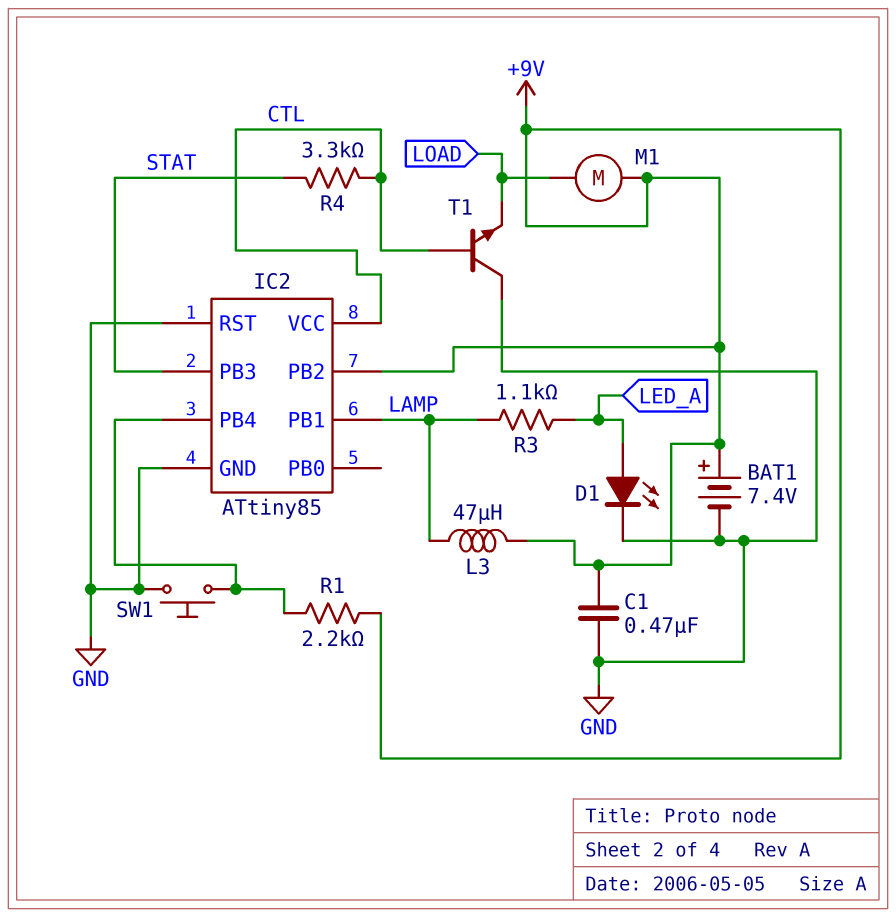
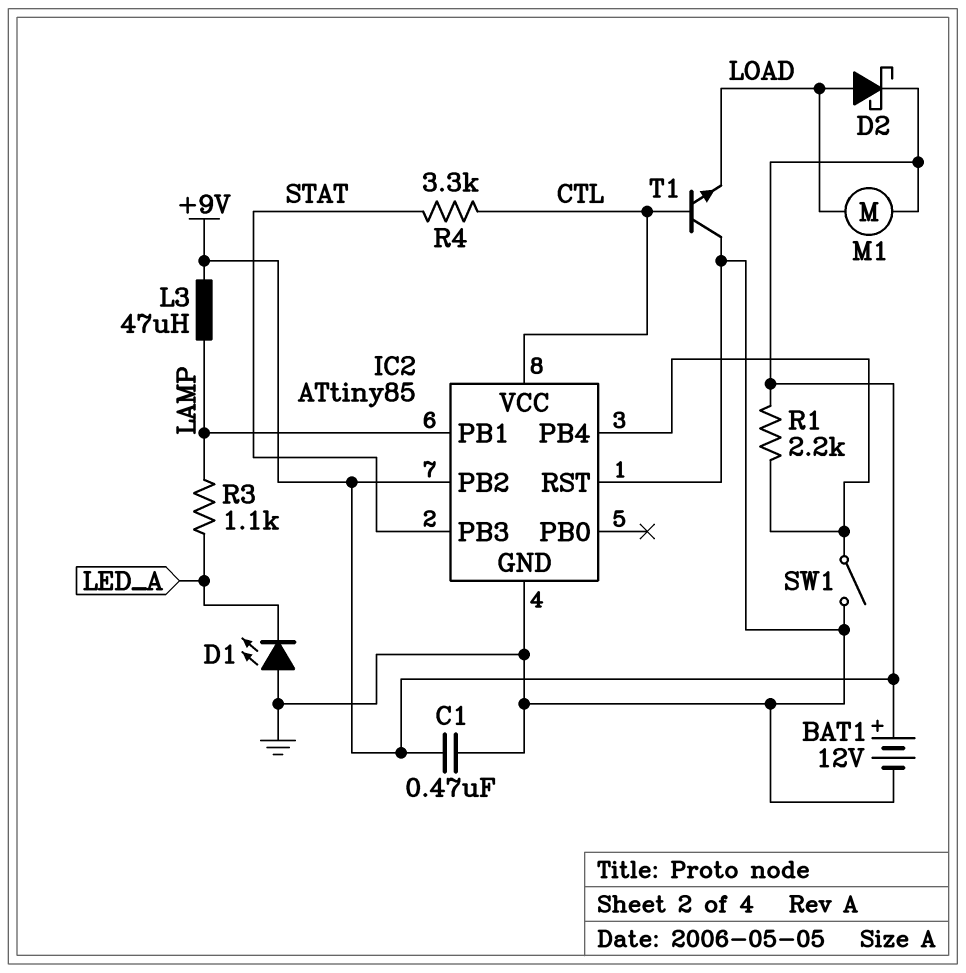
BAT1: 7.4V (plus +9V, minus GND) -> 12V (plus +9V, minus GND)
D1: LED (A LED_A, K GND) -> LED (A GND, K LED_A)
D2: none -> schottky (A LOAD, K +9V)
SW1: button (GND, IC2/PB4) -> switch (GND, IC2/PB4)

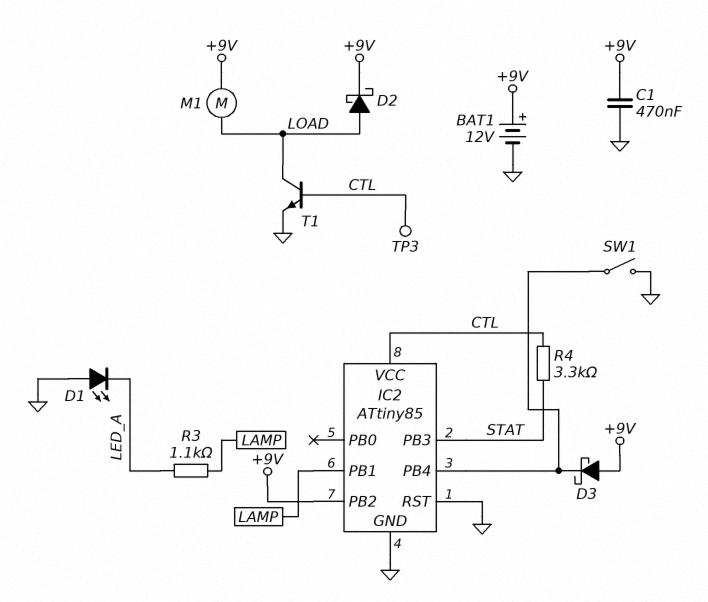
D3: none -> schottky (A +9V, K IC2/PB4)
L3: 47uH (+9V, LAMP) -> none
R1: 2.2k (+9V, IC2/PB4) -> none
T1: NPN (B CTL, C GND, E LOAD) -> NPN (B CTL, C LOAD, E GND)
TP3: none -> test point (CTL)

